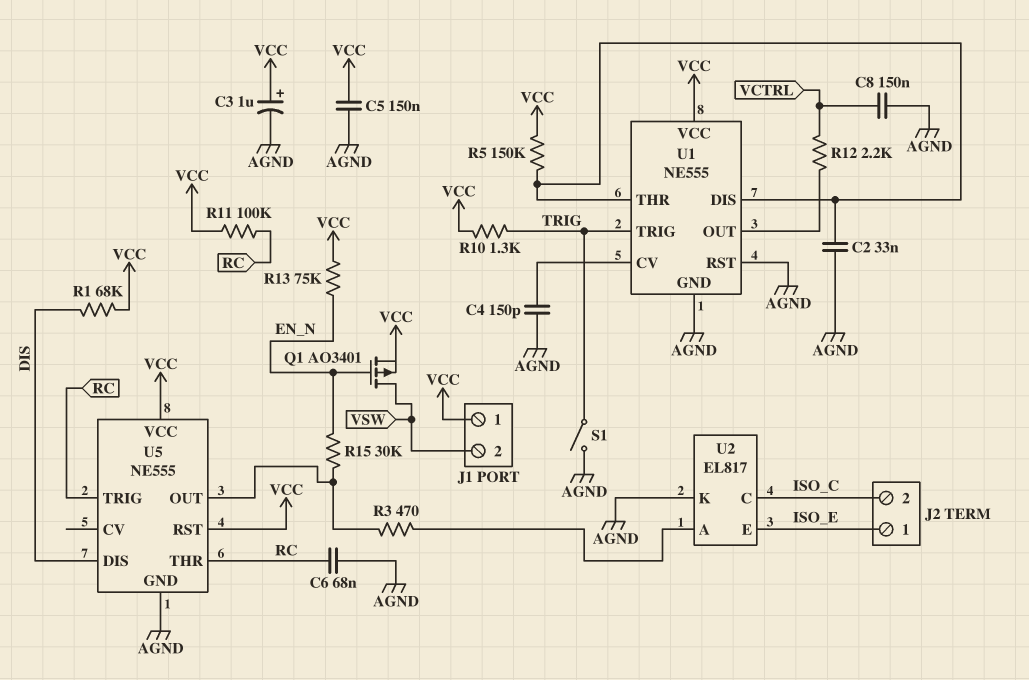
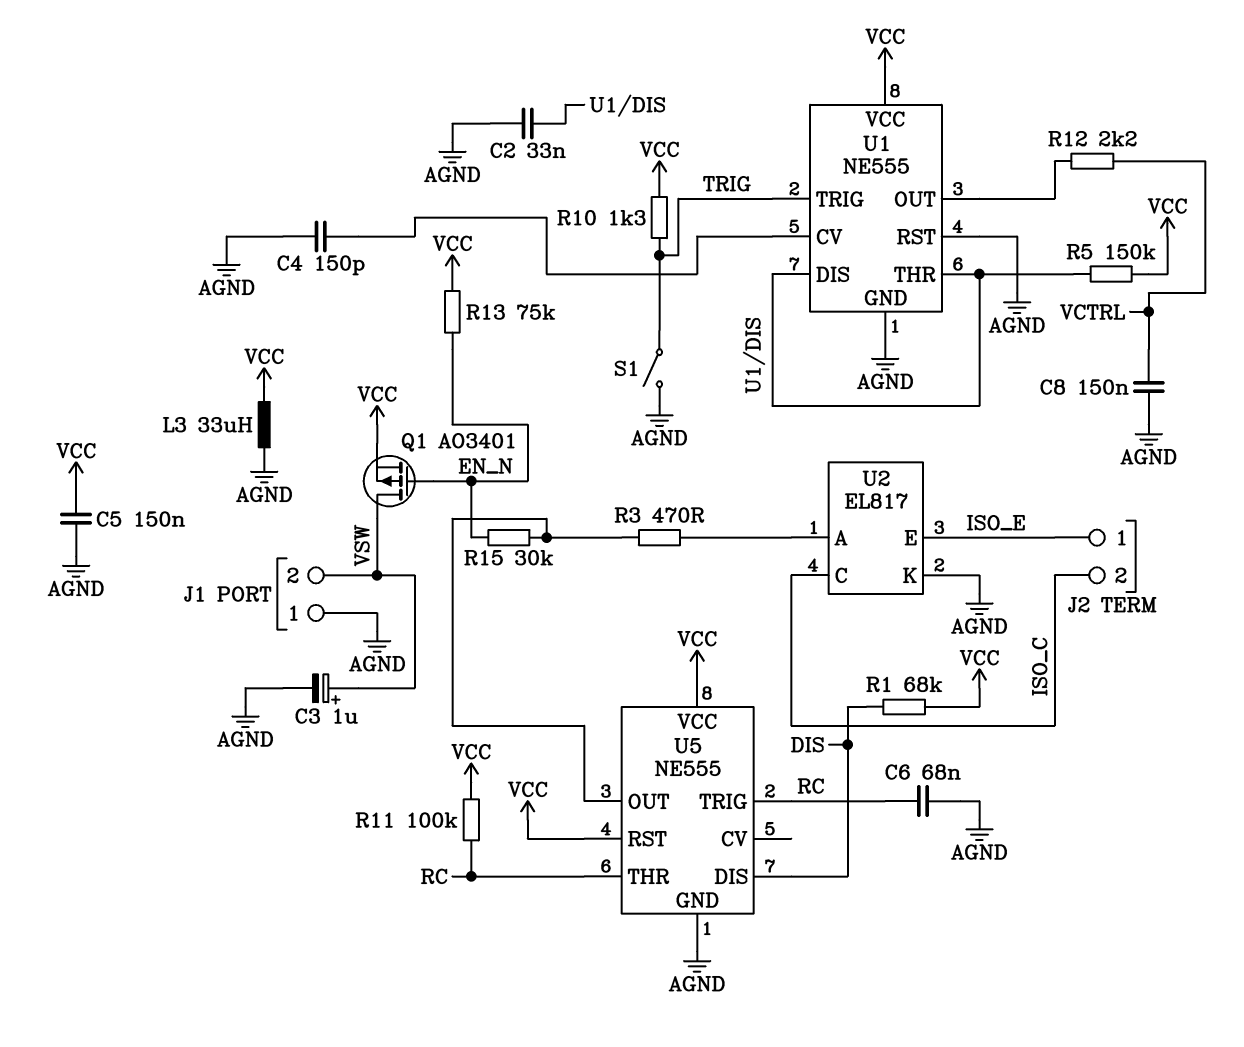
C3: 1uF (plus VCC, minus AGND) -> 1uF (plus VSW, minus AGND)
J1 pin 1: VCC -> AGND
L3: none -> 33uH (AGND, VCC)

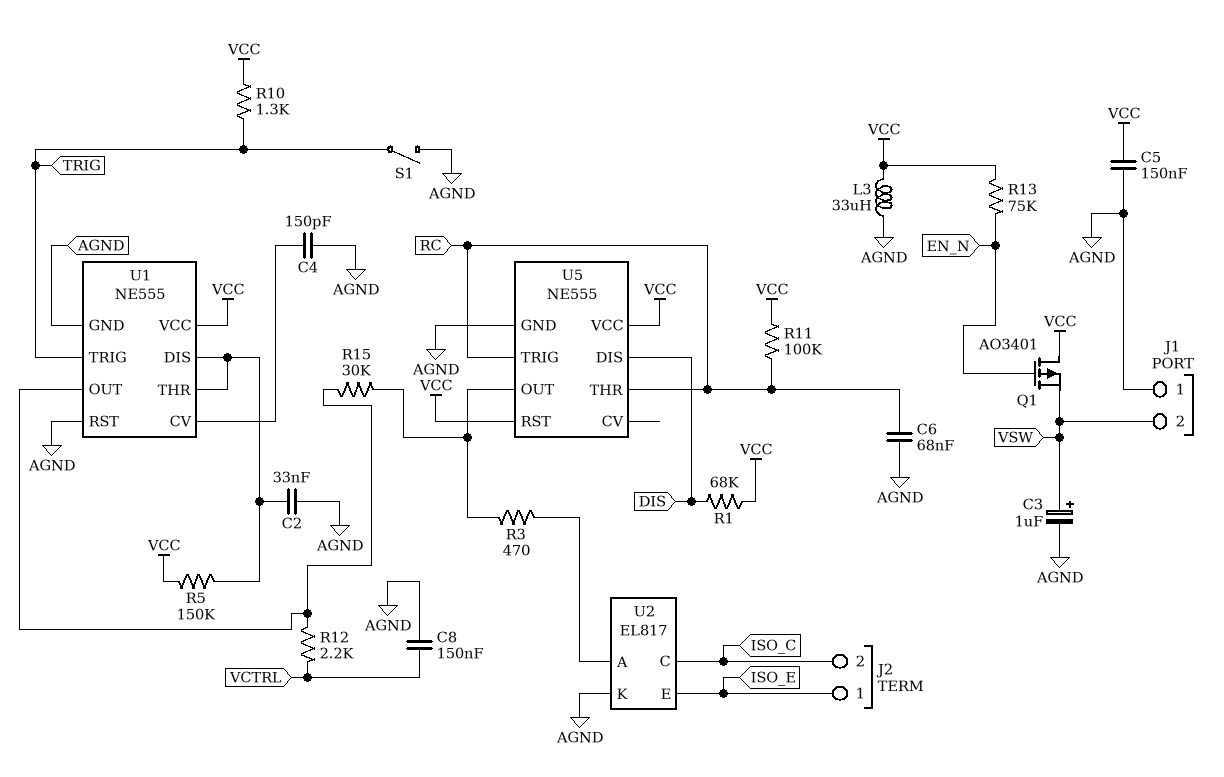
Q1: PMOS AO3401 (G EN_N, D VSW, S VCC) -> PMOS AO3401 (G EN_N, D VCC, S VSW)
R15: 30k (EN_N, U5/OUT) -> 30k (U1/OUT, U5/OUT)

